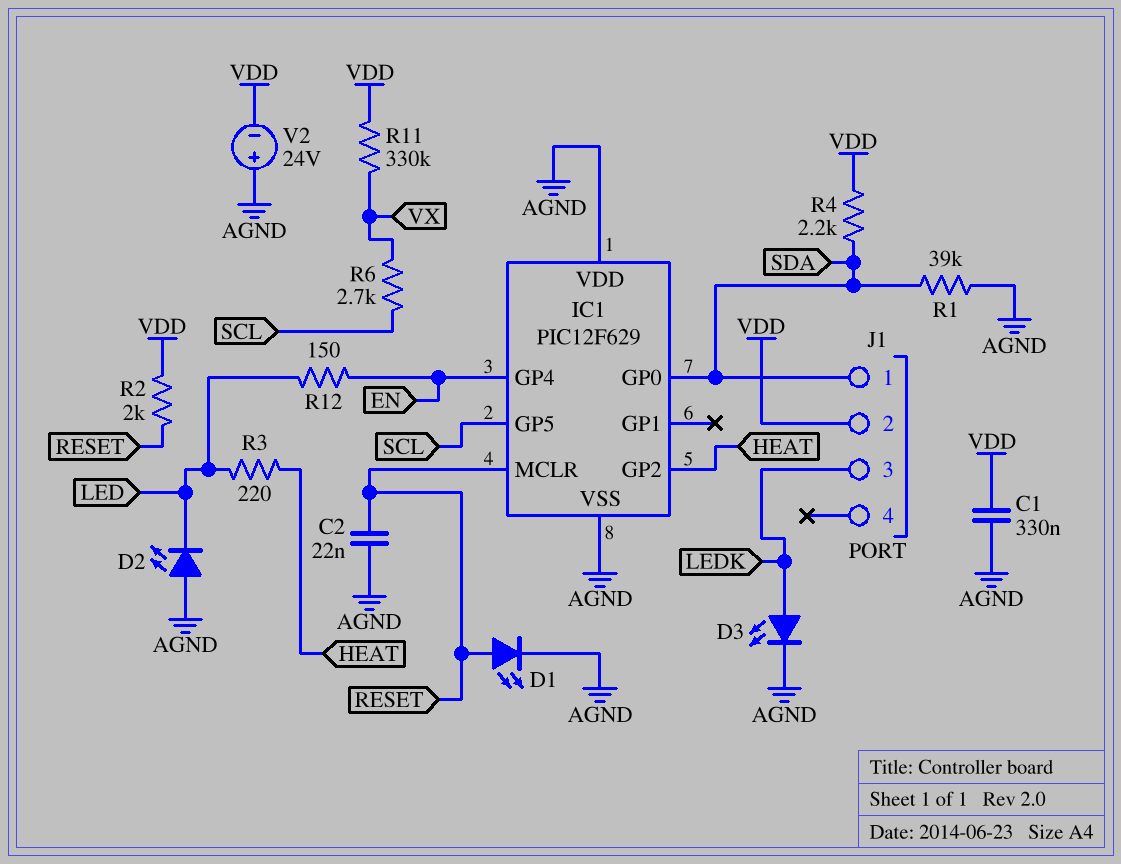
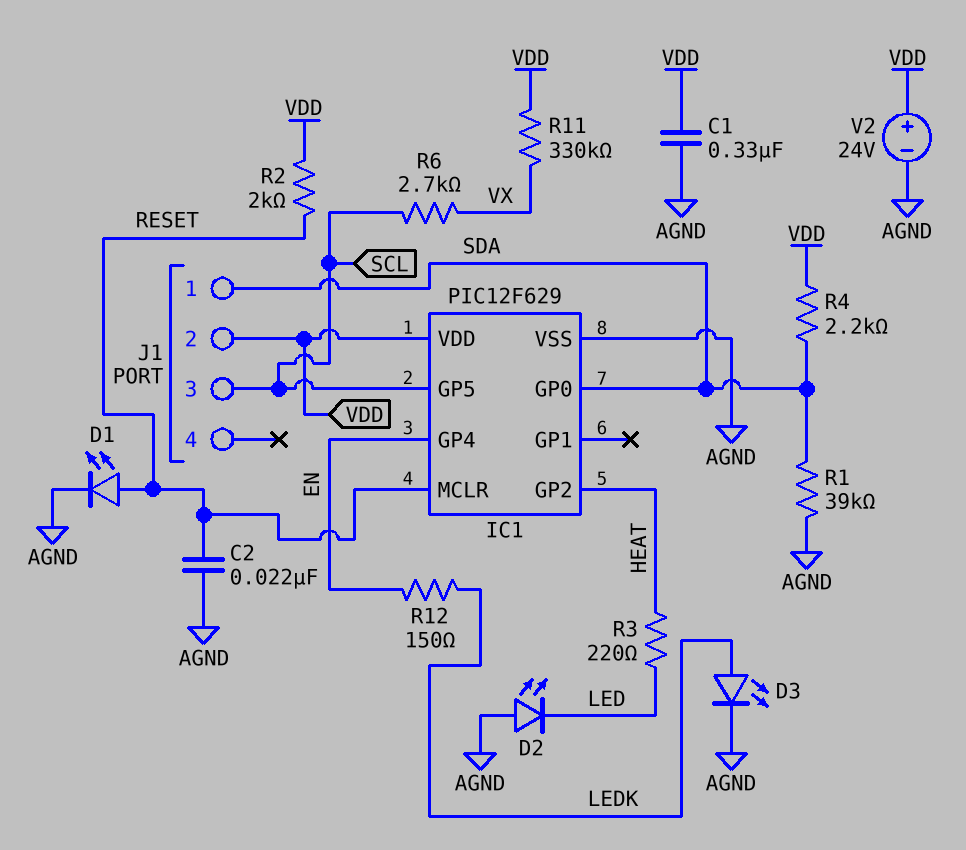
IC1 pin VDD: AGND -> VDD
J1 pin 3: LEDK -> SCL
R12: 150 (EN, LED) -> 150 (EN, LEDK)
V2: 24V (plus AGND, minus VDD) -> 24V (plus VDD, minus AGND)

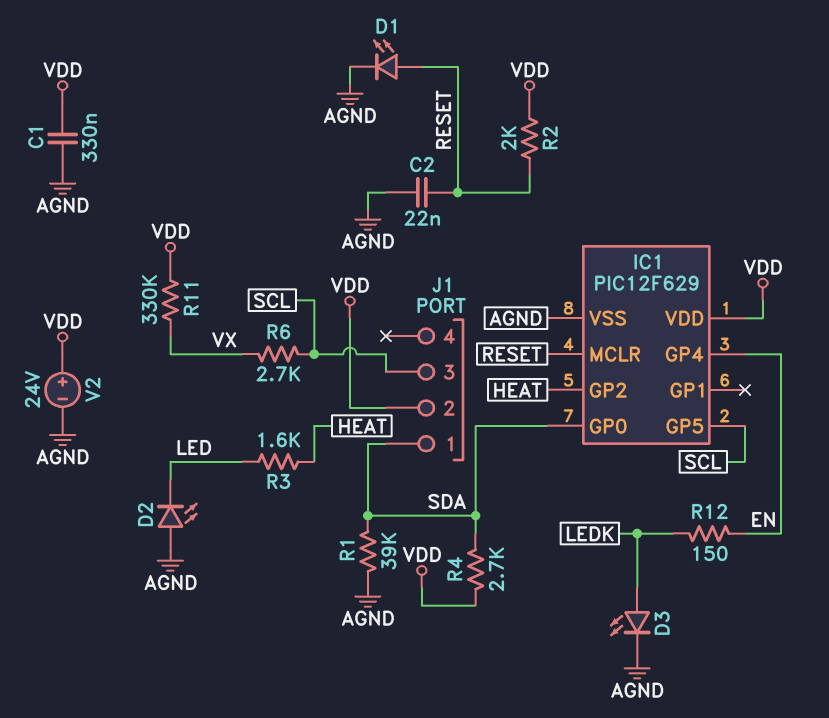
R3: 220 (HEAT, LED) -> 1.6k (HEAT, LED)
R4: 2.2k (SDA, VDD) -> 2.7k (SDA, VDD)

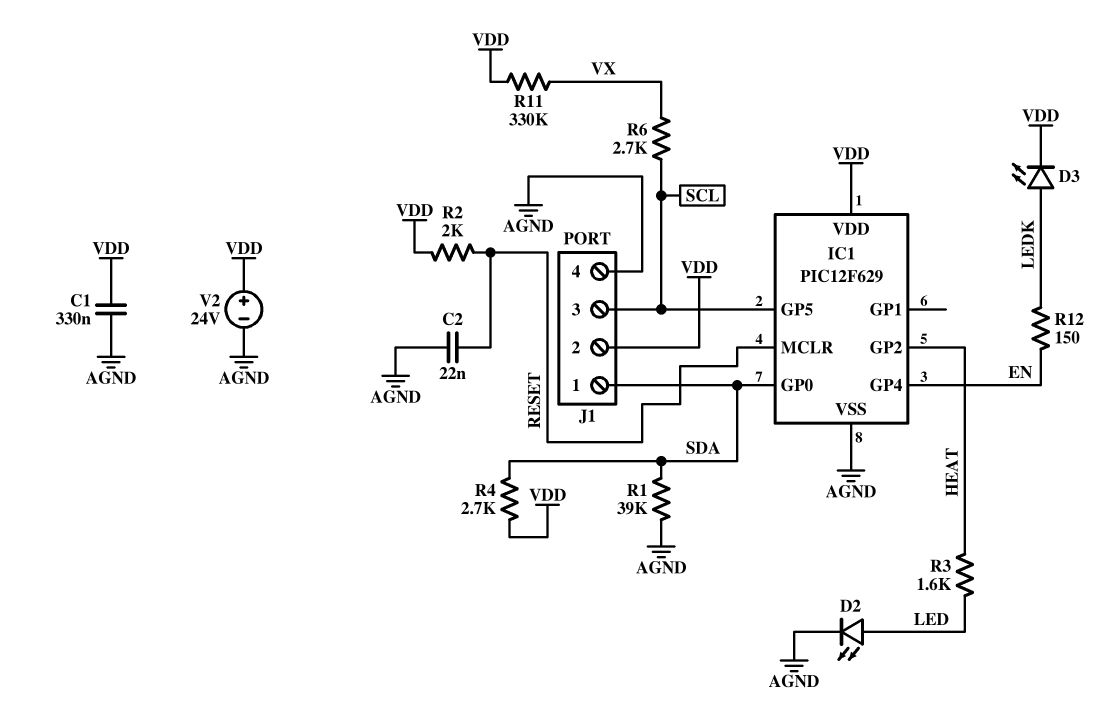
D1: LED (A RESET, K AGND) -> none
D2: LED (A AGND, K LED) -> LED (A LED, K AGND)
D3: LED (A LEDK, K AGND) -> LED (A LEDK, K VDD)
J1 pin 4: none -> AGND

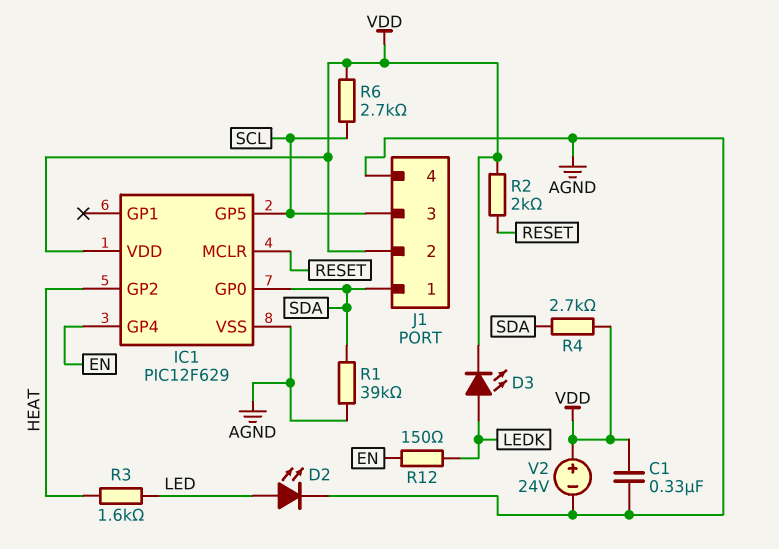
C2: 22nF (AGND, RESET) -> none
R6: 2.7k (SCL, VX) -> 2.7k (SCL, VDD)
R11: 330k (VDD, VX) -> none

